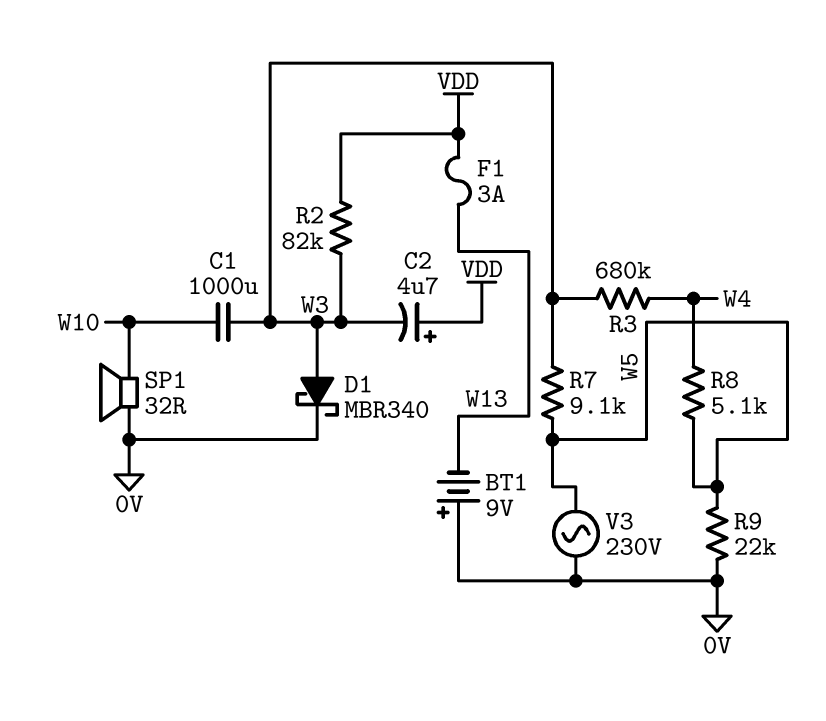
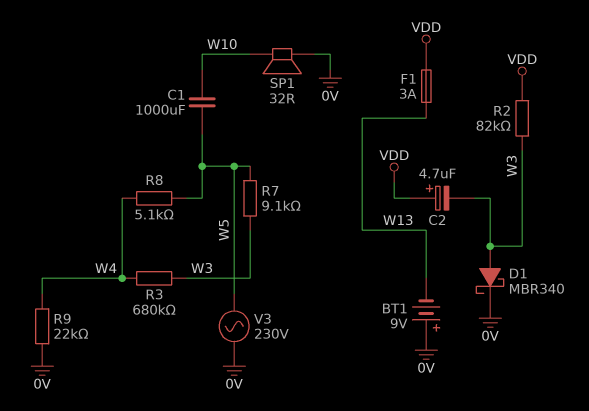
C1: 1000uF (W3, W10) -> 1000uF (W5, W10)
R9: 22k (0V, W5) -> 22k (0V, W4)

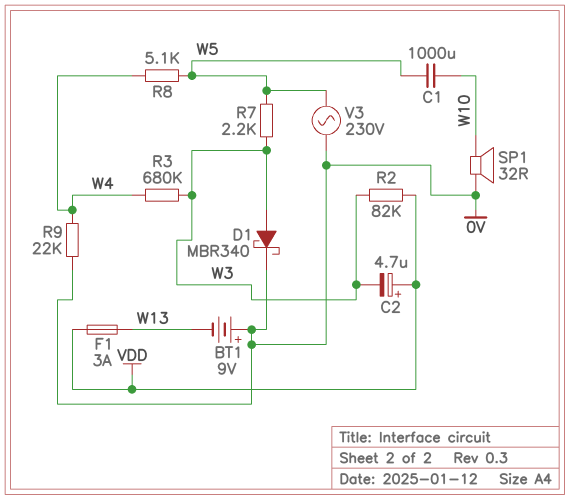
R7: 9.1k (W3, W5) -> 2.2k (W3, W5)

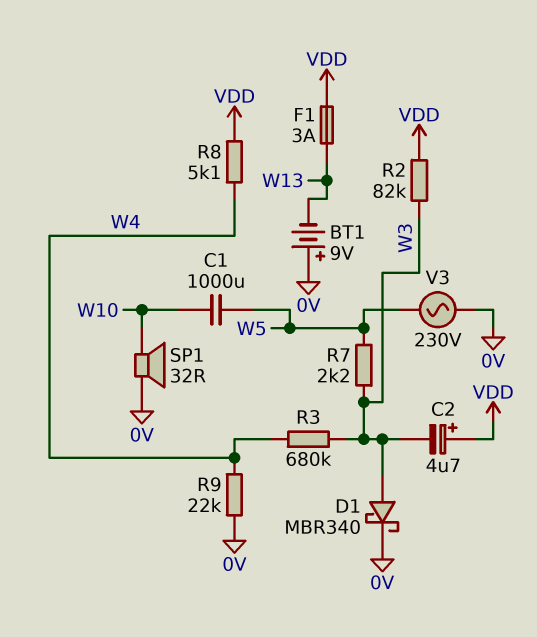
R8: 5.1k (W4, W5) -> 5.1k (VDD, W4)

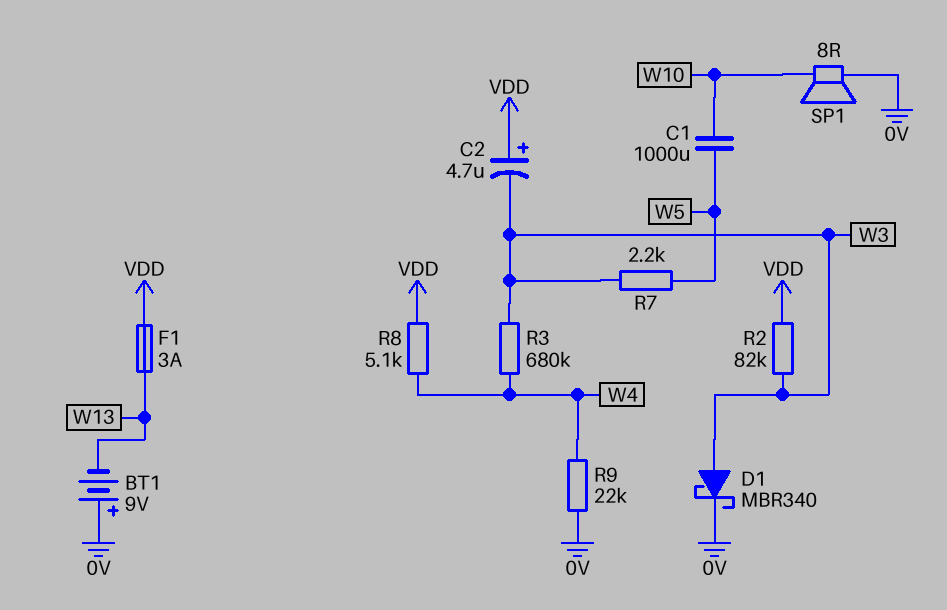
SP1: speaker 32R (0V, W10) -> speaker 8R (0V, W10)
V3: AC 230V (0V, W5) -> none

